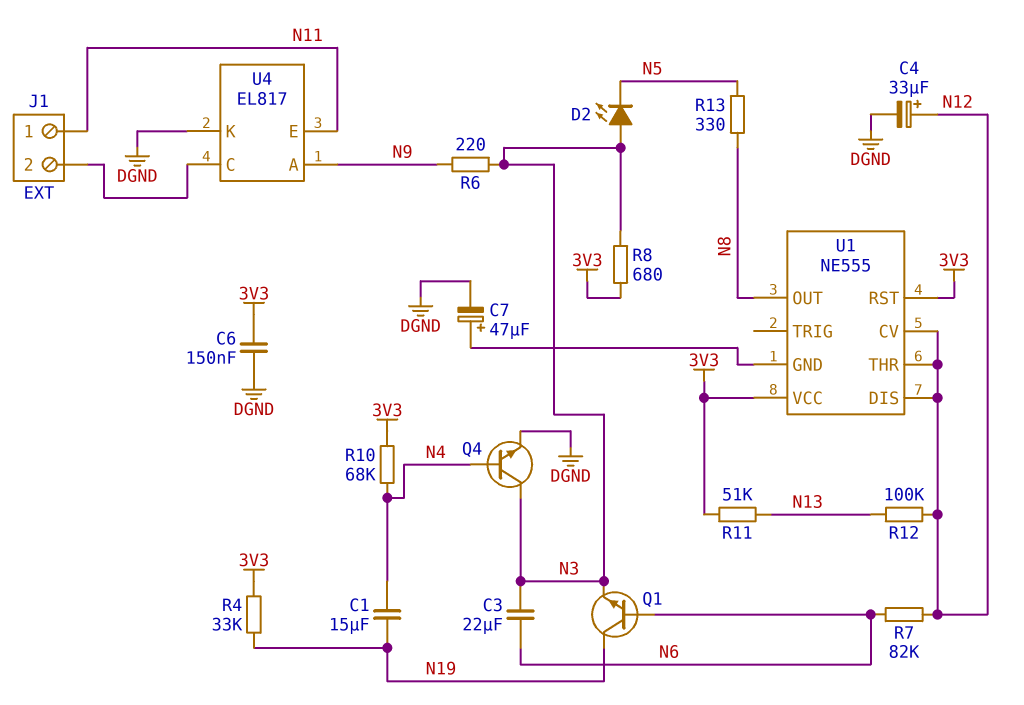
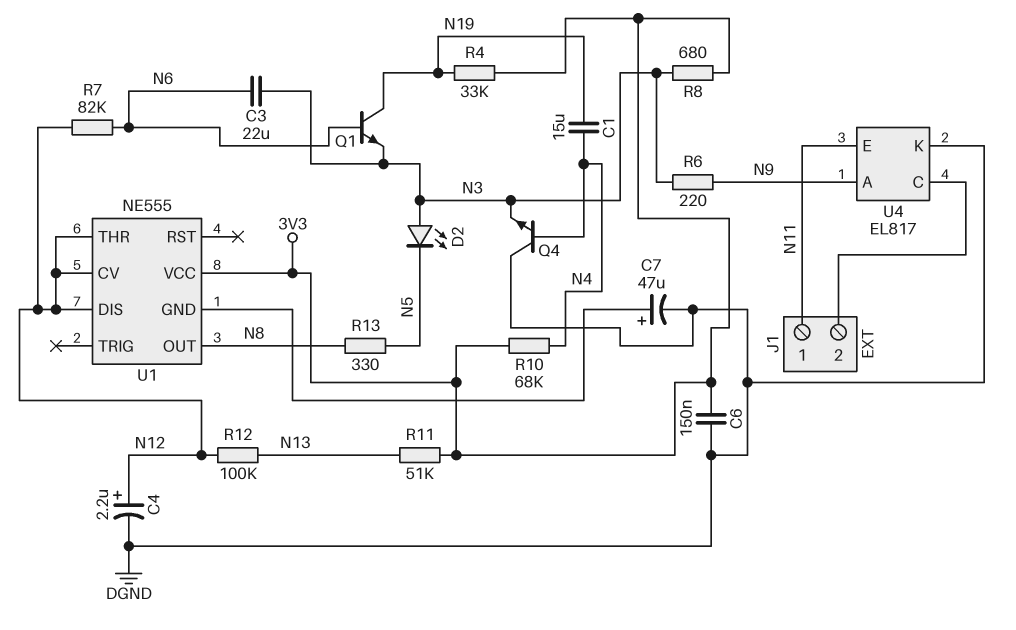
C4: 33uF (plus N12, minus DGND) -> 2.2uF (plus N12, minus DGND)
Q4: NPN (B N4, C N3, E DGND) -> NPN (B N4, C DGND, E N3)
U1 pin RST: 3V3 -> none

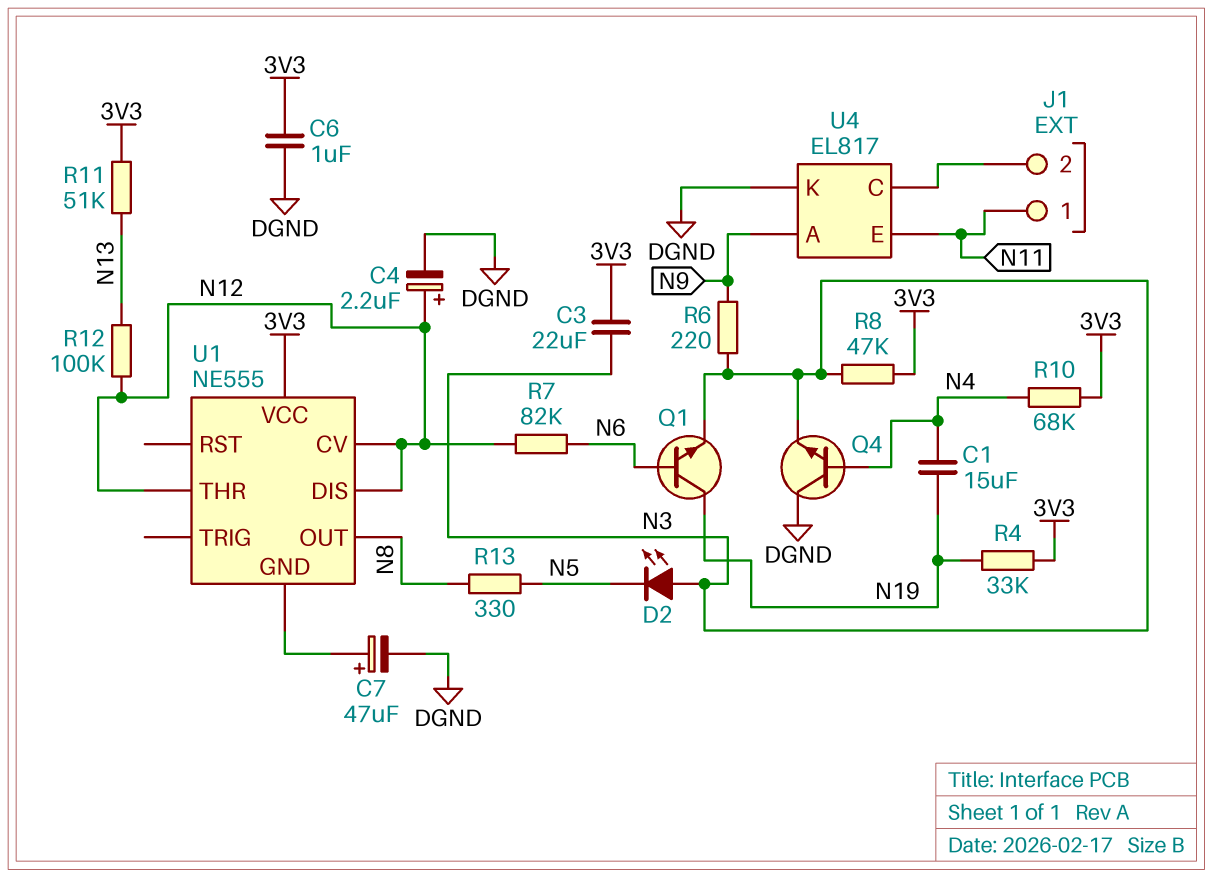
C3: 22uF (N3, N6) -> 22uF (3V3, N3)
C6: 150nF (3V3, DGND) -> 1uF (3V3, DGND)
R8: 680 (3V3, N3) -> 47k (3V3, N3)

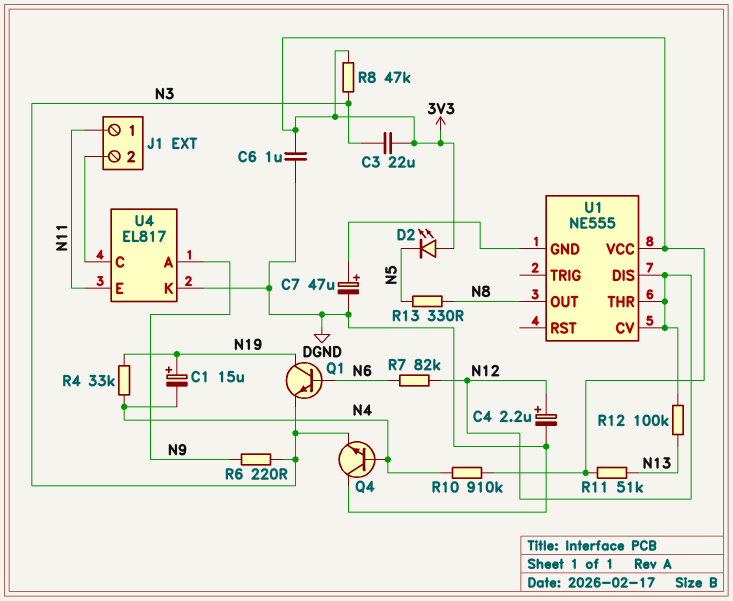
C1: 15uF (N4, N19) -> 15uF (plus N19, minus N4)
D2: LED (A N3, K N5) -> LED (A 3V3, K N5)
R4: 33k (3V3, N19) -> 33k (N4, N19)
R10: 68k (3V3, N4) -> 910k (3V3, N4)

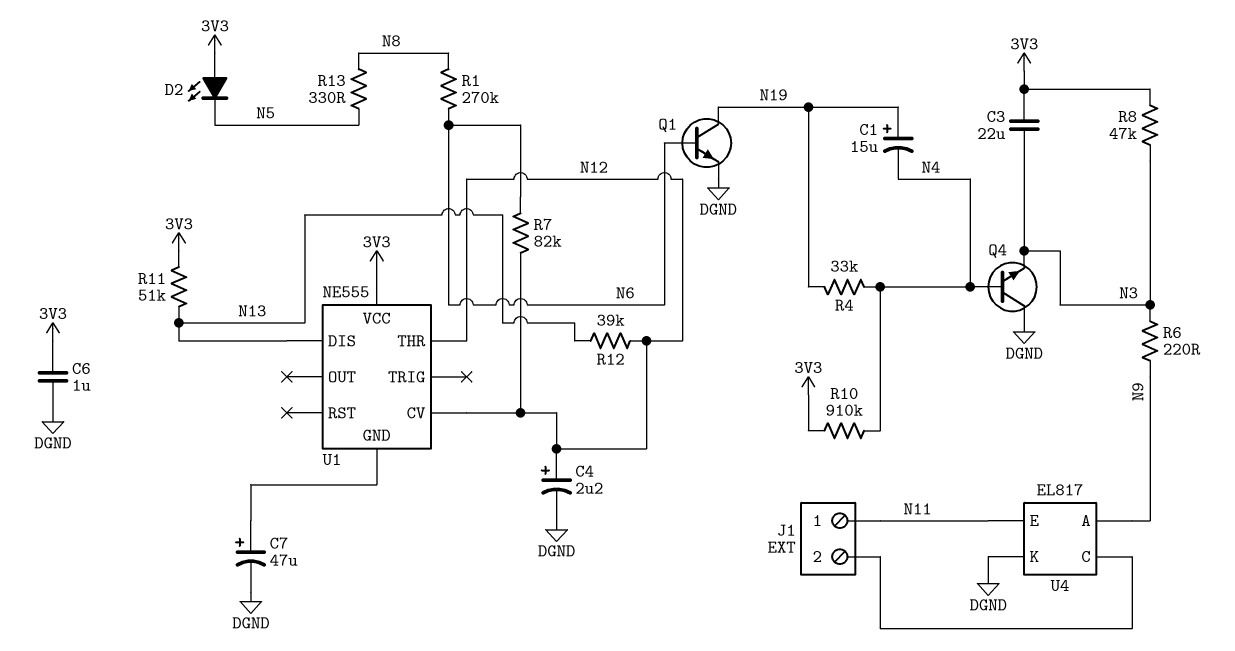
Q1: NPN (B N6, C N19, E N3) -> NPN (B N6, C N19, E DGND)
R1: none -> 270k (N6, N8)
R12: 100k (N12, N13) -> 39k (N12, N13)
U1 pin DIS: N12 -> N13
U1 pin OUT: N8 -> none

